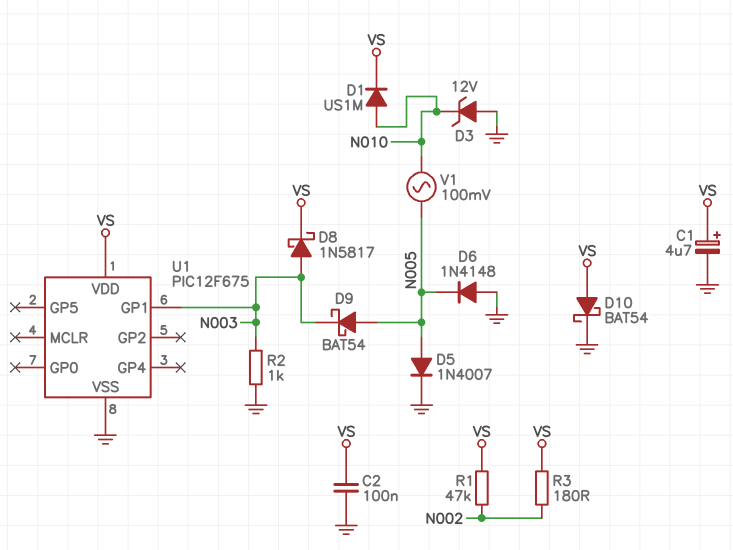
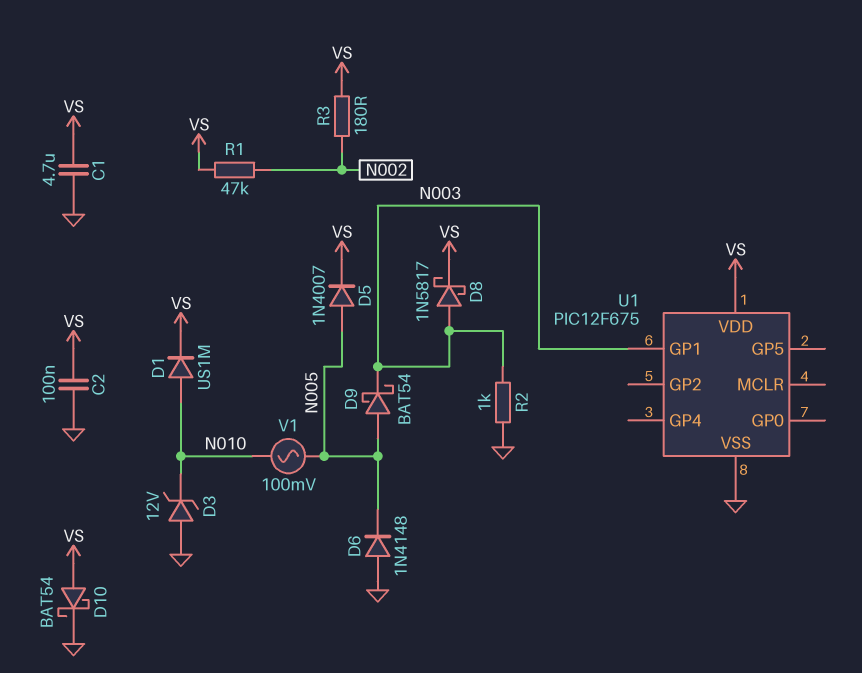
C1: 4.7uF (plus VS, minus GND) -> 4.7uF (GND, VS)
D5: diode 1N4007 (A N005, K GND) -> diode 1N4007 (A N005, K VS)

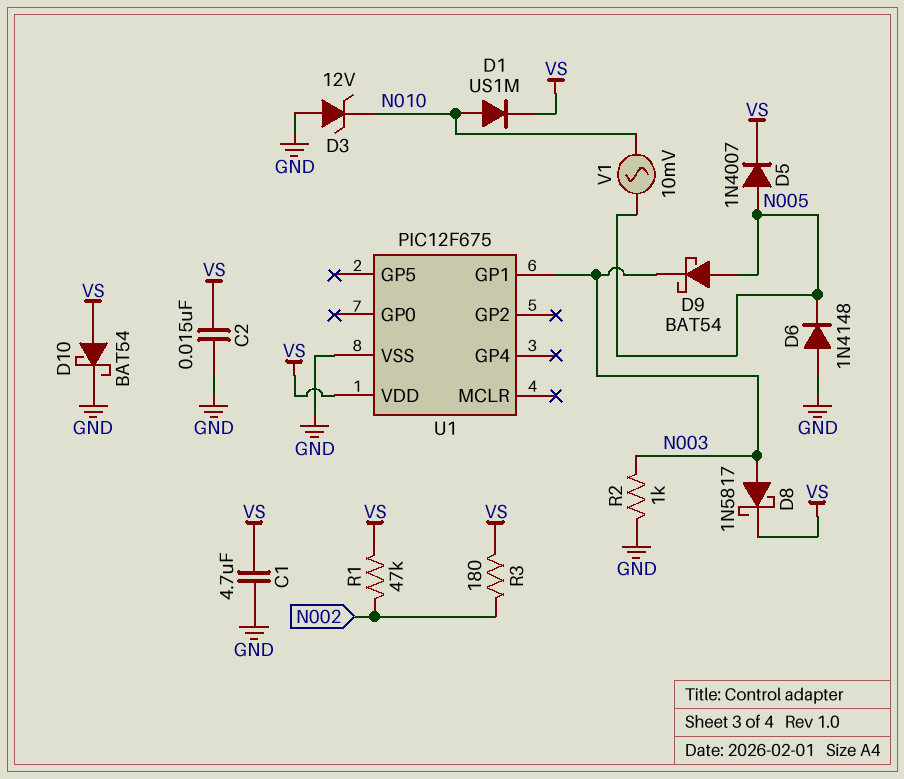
C2: 100nF (GND, VS) -> 15nF (GND, VS)
V1: AC 100mV (N005, N010) -> AC 10mV (N005, N010)

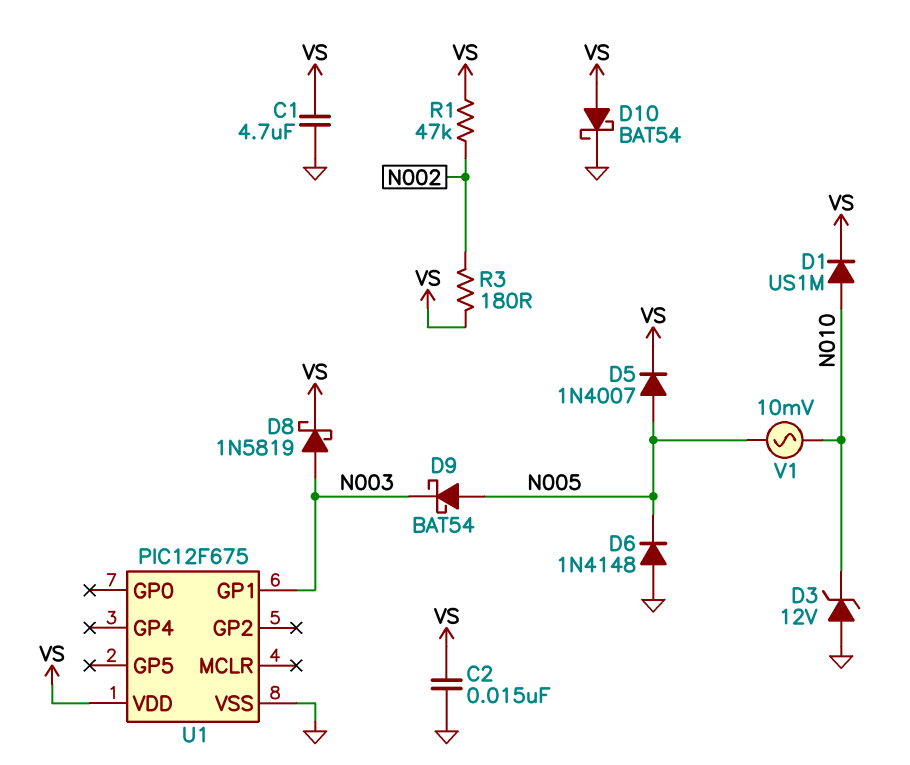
D8: schottky 1N5817 (A N003, K VS) -> schottky 1N5819 (A N003, K VS)
R2: 1k (GND, N003) -> none

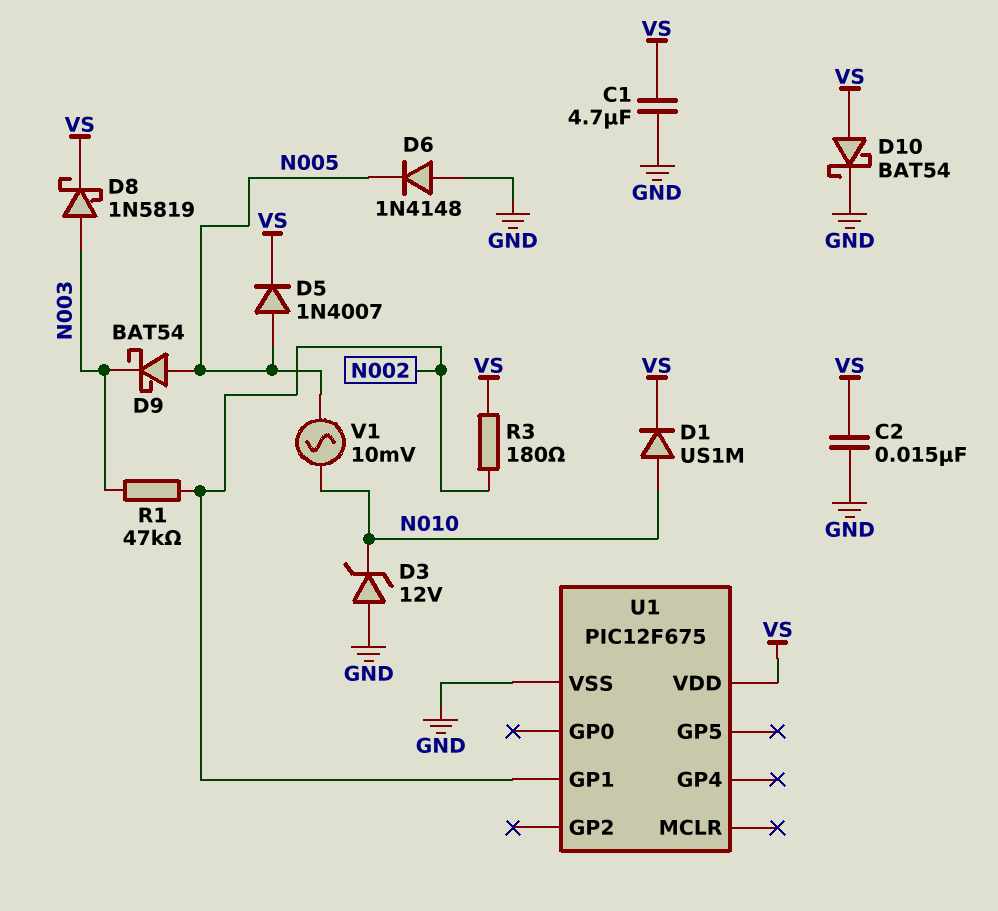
R1: 47k (N002, VS) -> 47k (N002, N003)
U1 pin GP1: N003 -> N002

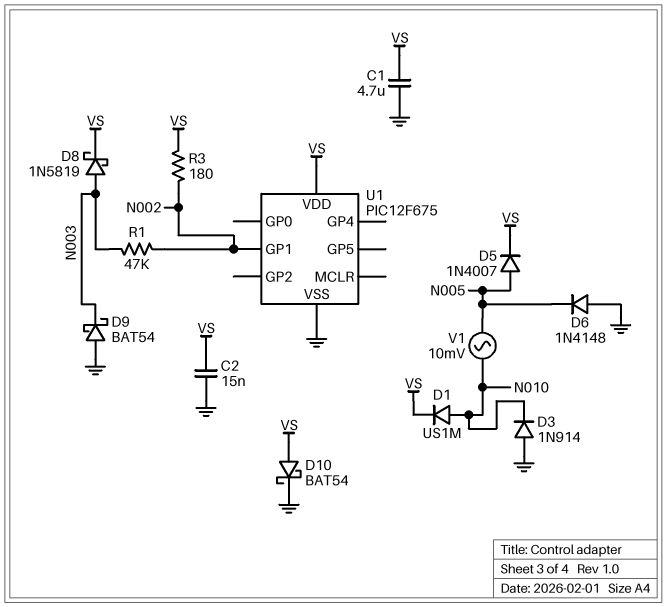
D3: zener 12V (A GND, K N010) -> diode 1N914 (A GND, K N010)
D9: schottky BAT54 (A N005, K N003) -> schottky BAT54 (A GND, K N003)

